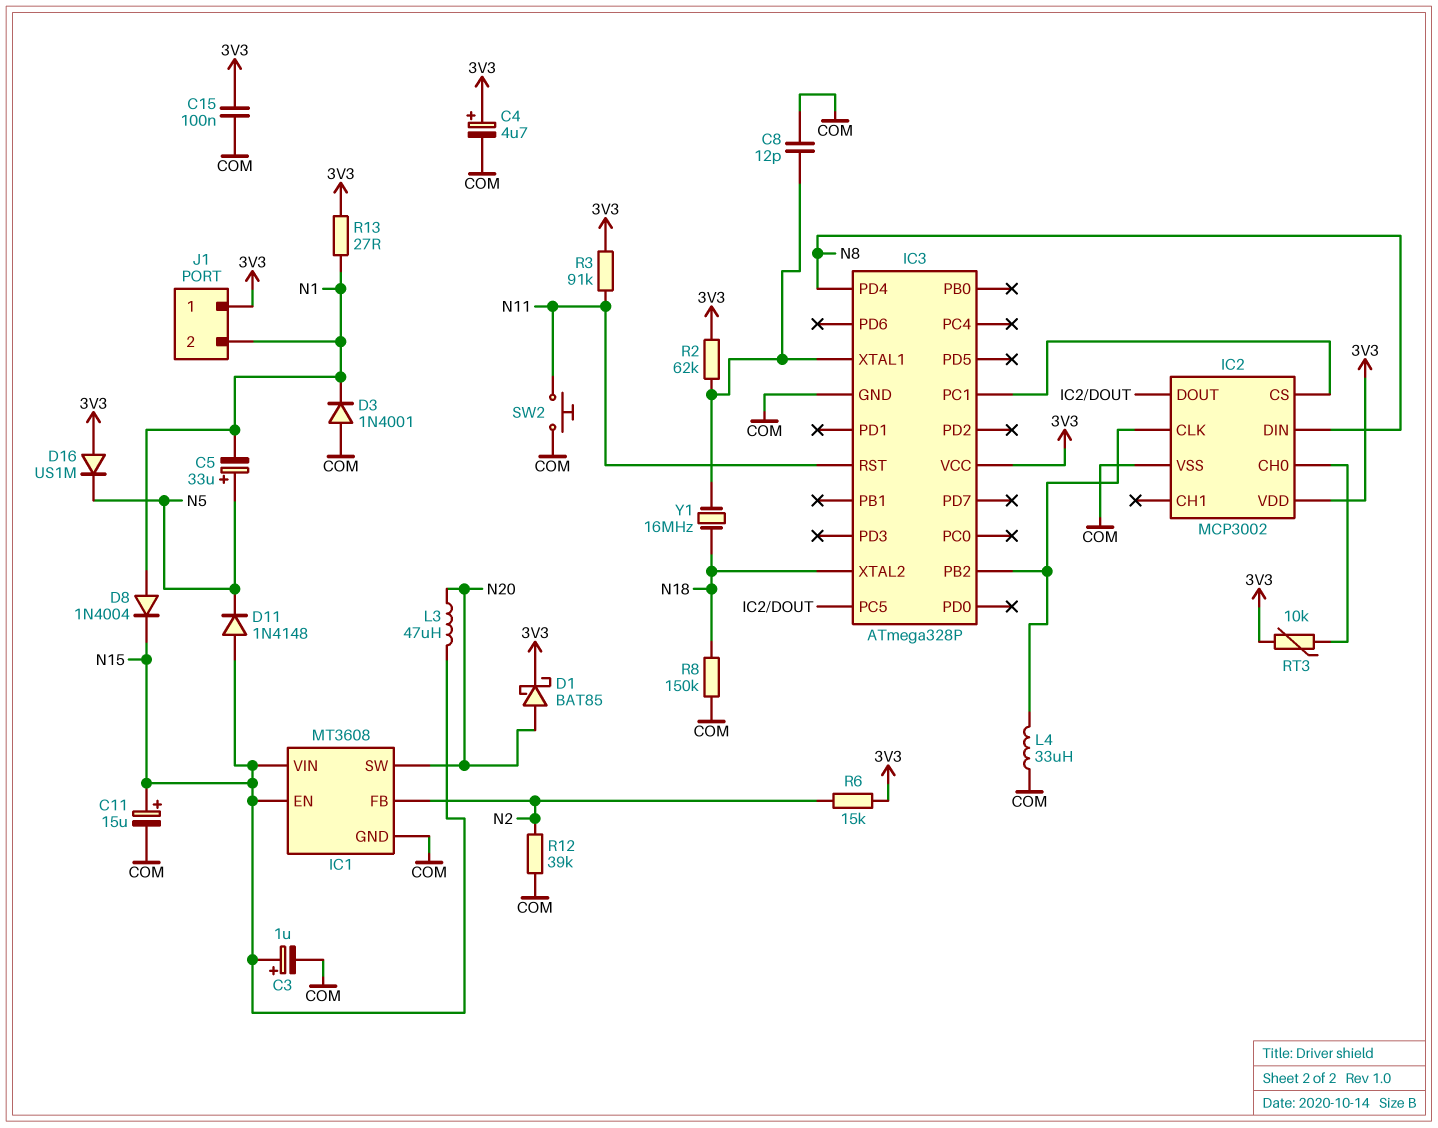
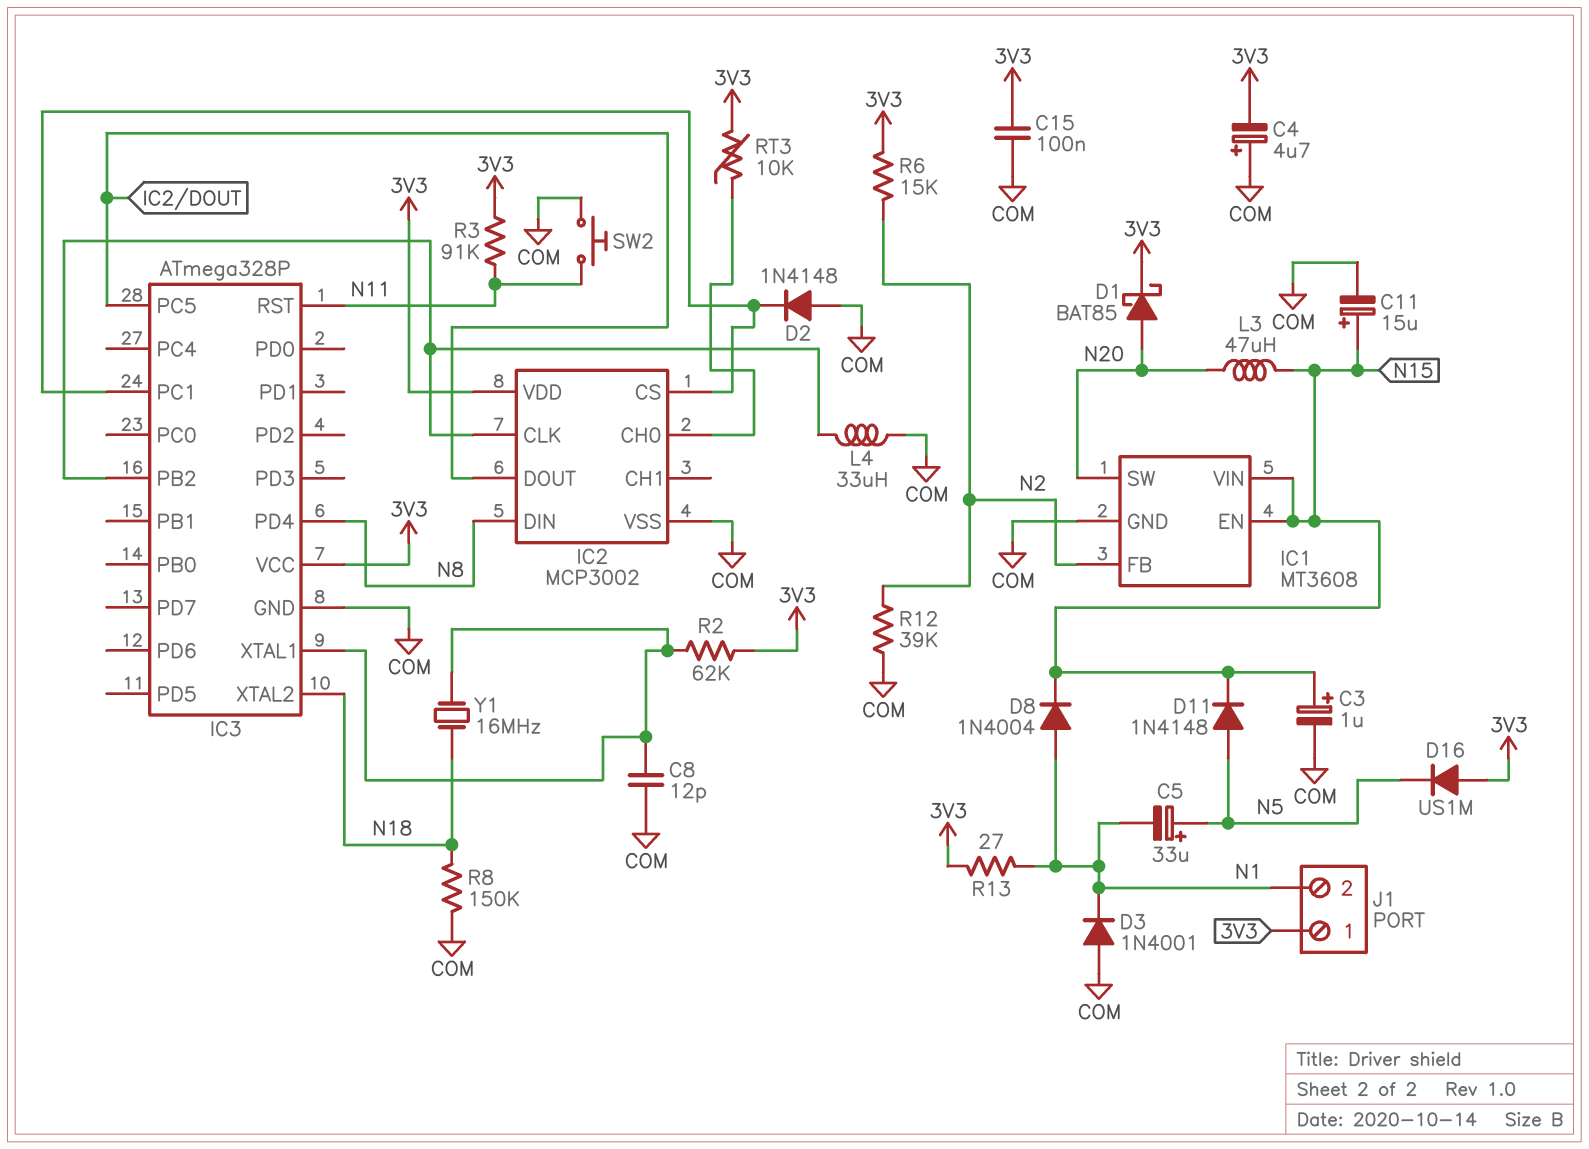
C4: 4.7uF (plus 3V3, minus COM) -> 4.7uF (plus COM, minus 3V3)
D2: none -> diode 1N4148 (A COM, K IC2/CS)
D11: diode 1N4148 (A N15, K N5) -> diode 1N4148 (A N5, K N15)

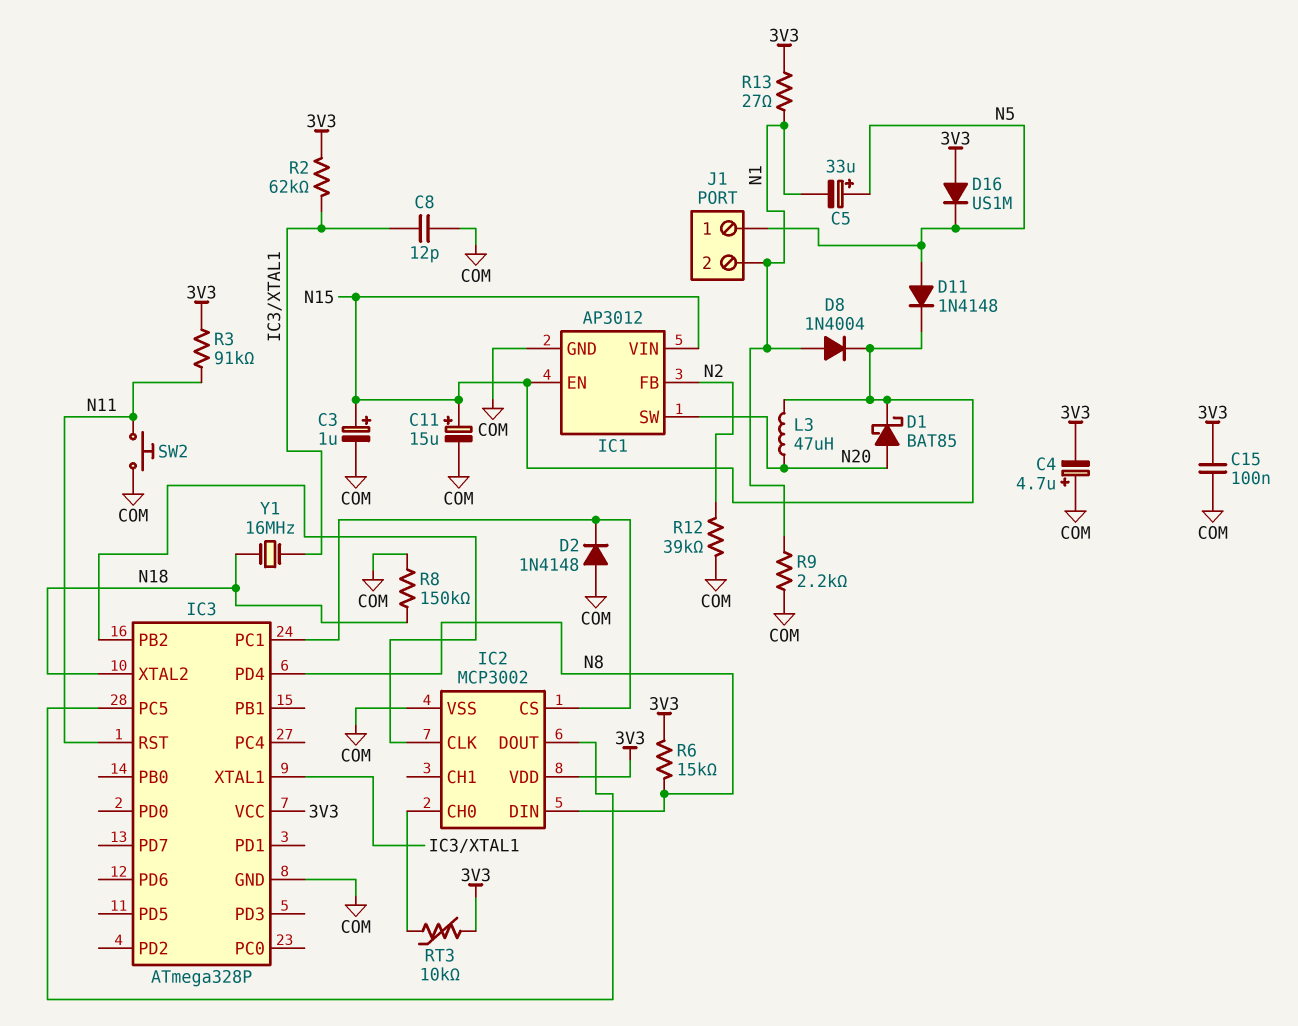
D1: schottky BAT85 (A N20, K 3V3) -> schottky BAT85 (A N20, K N15)
D3: diode 1N4001 (A COM, K N1) -> none
IC1: MT3608 -> AP3012
J1 pin 1: 3V3 -> N5
L4: 33uH (COM, IC2/CLK) -> none
R6: 15k (3V3, N2) -> 15k (3V3, N8)
R9: none -> 2.2k (COM, N1)

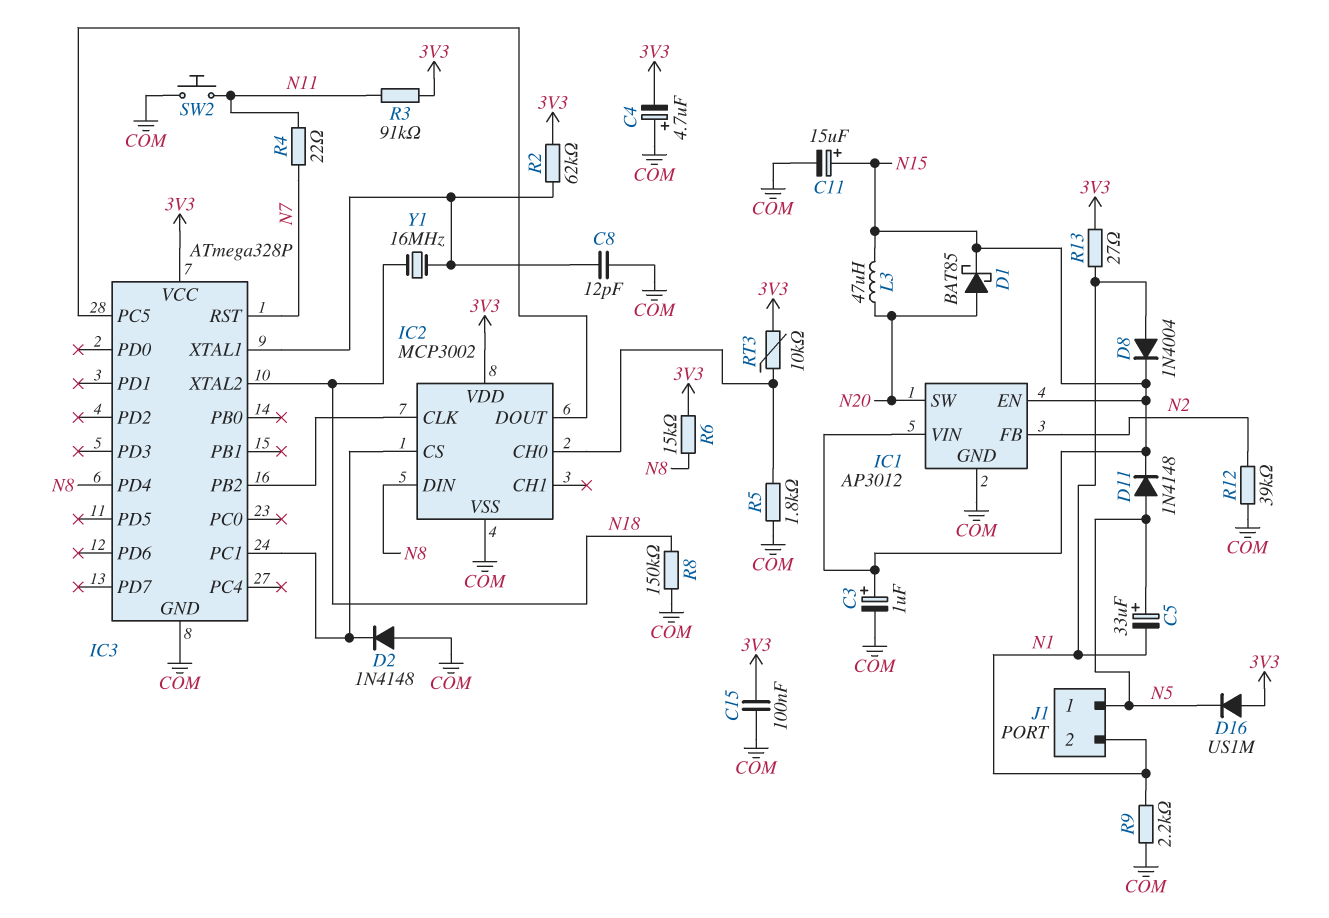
IC3 pin RST: N11 -> N7
R4: none -> 22 (N7, N11)
R5: none -> 1.8k (COM, IC2/CH0)

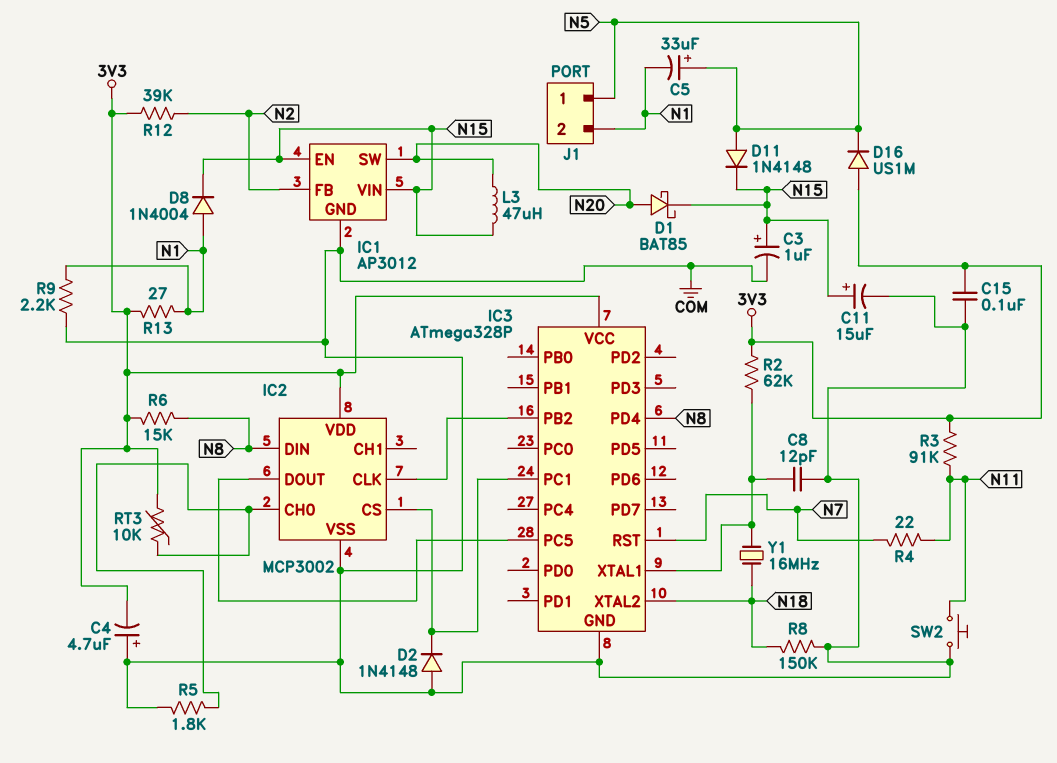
R12: 39k (COM, N2) -> 39k (3V3, N2)

